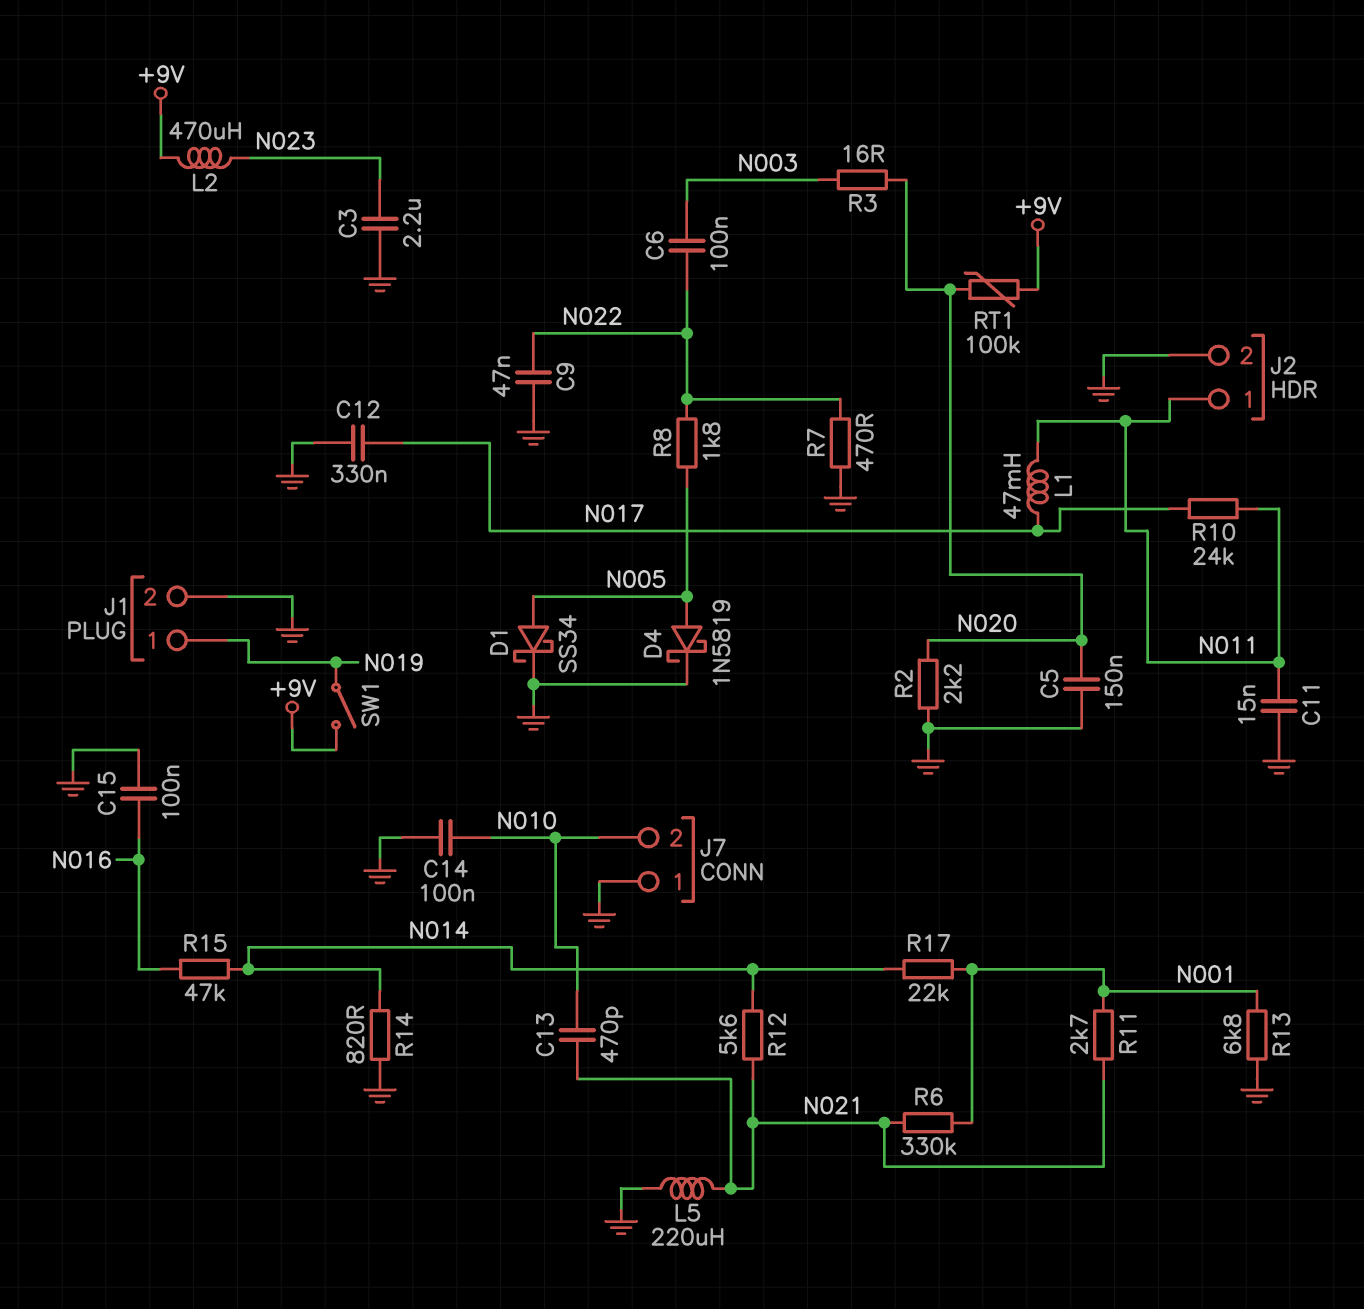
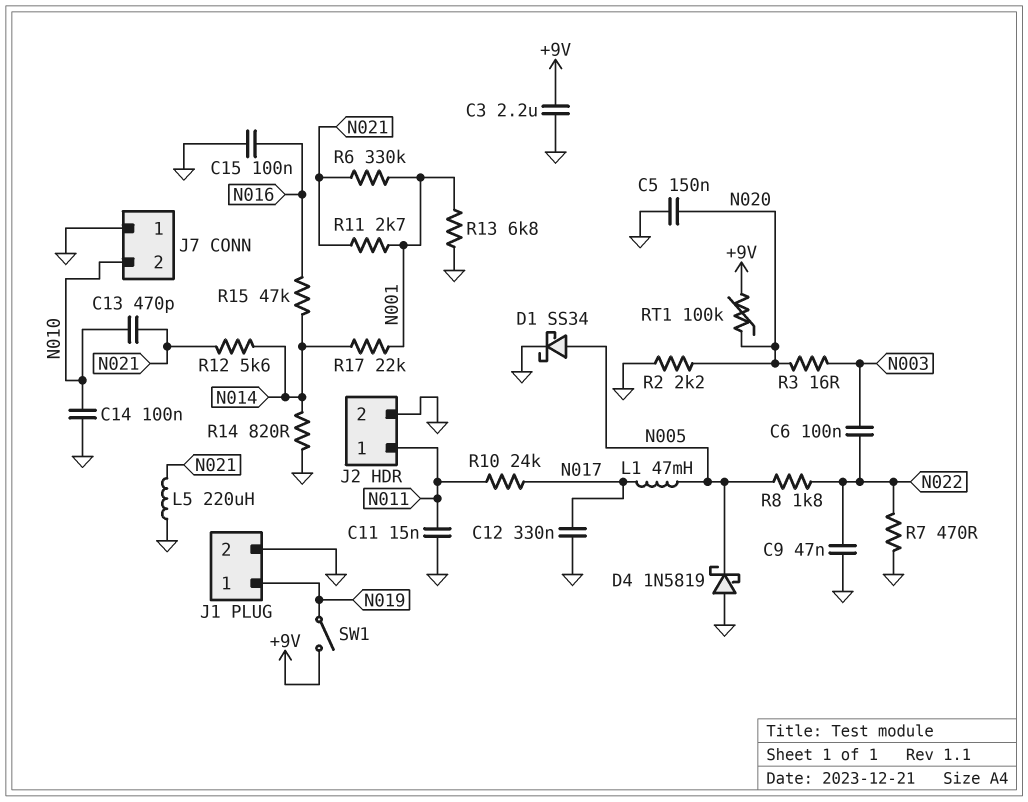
C3: 2.2uF (GND, N023) -> 2.2uF (+9V, GND)
D4: schottky 1N5819 (A N005, K GND) -> schottky 1N5819 (A GND, K N005)
L1: 47mH (N011, N017) -> 47mH (N005, N017)
L2: 470uH (+9V, N023) -> none

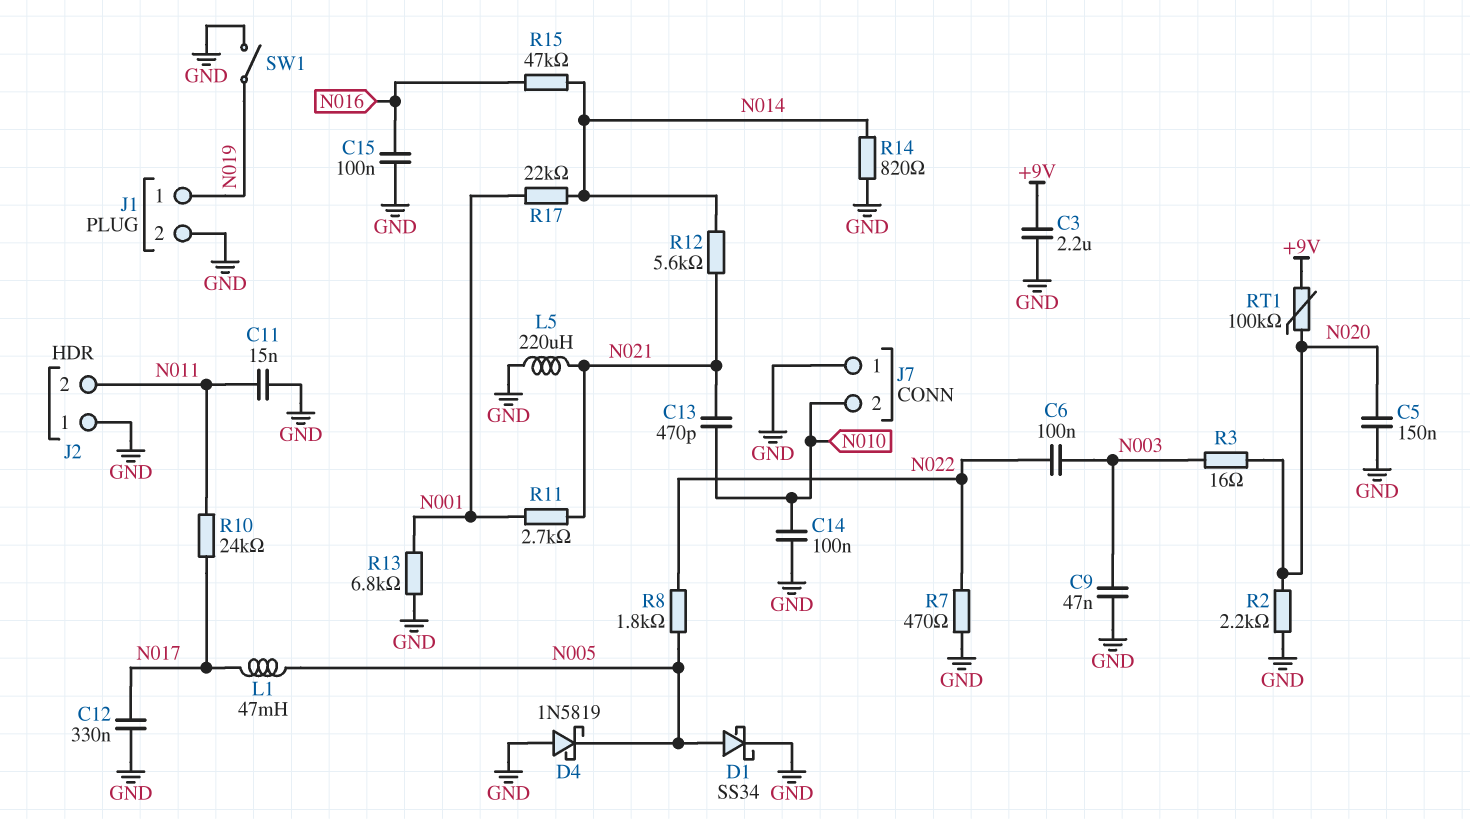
C9: 47nF (GND, N022) -> 47nF (GND, N003)
J2 pin 1: N011 -> GND
J2 pin 2: GND -> N011
R6: 330k (N001, N021) -> none
SW1: switch (+9V, N019) -> switch (GND, N019)

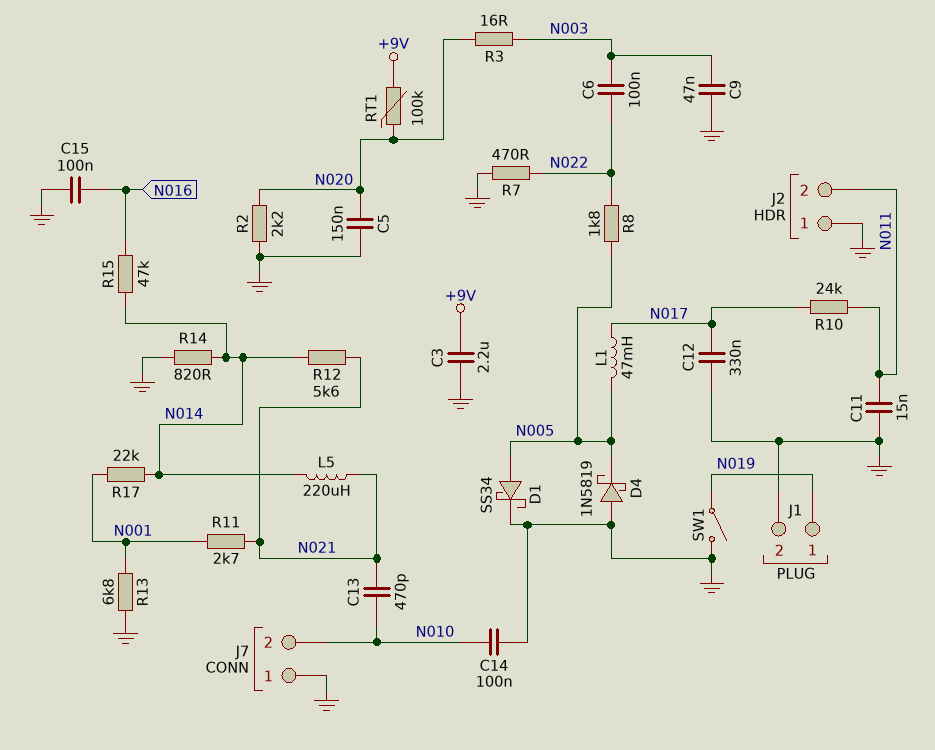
L5: 220uH (GND, N021) -> 220uH (N014, N021)

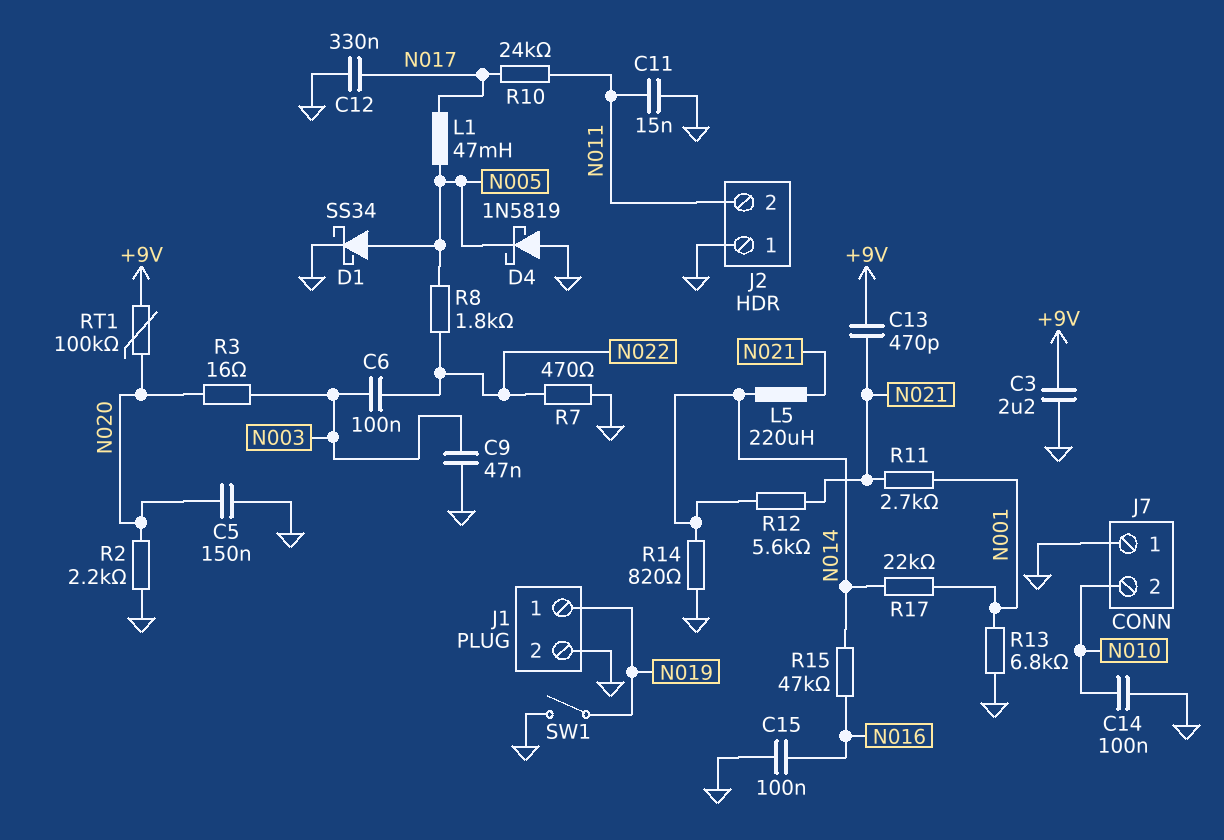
C13: 470pF (N010, N021) -> 470pF (+9V, N021)

